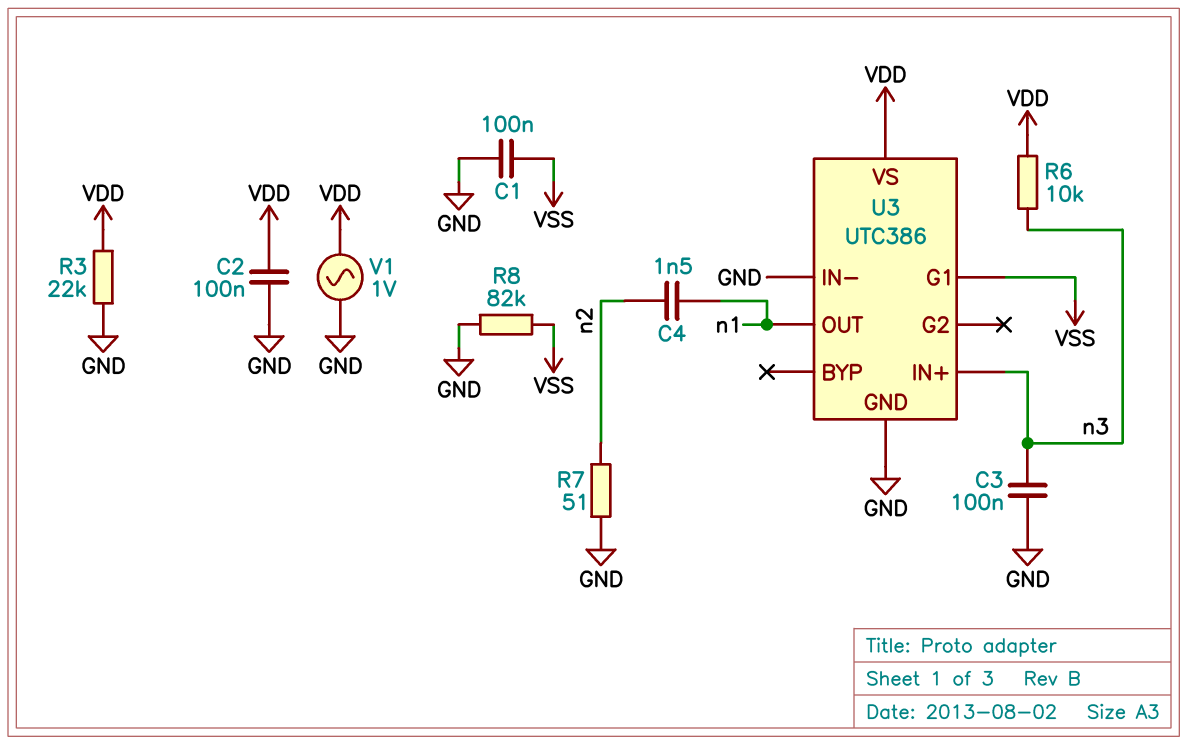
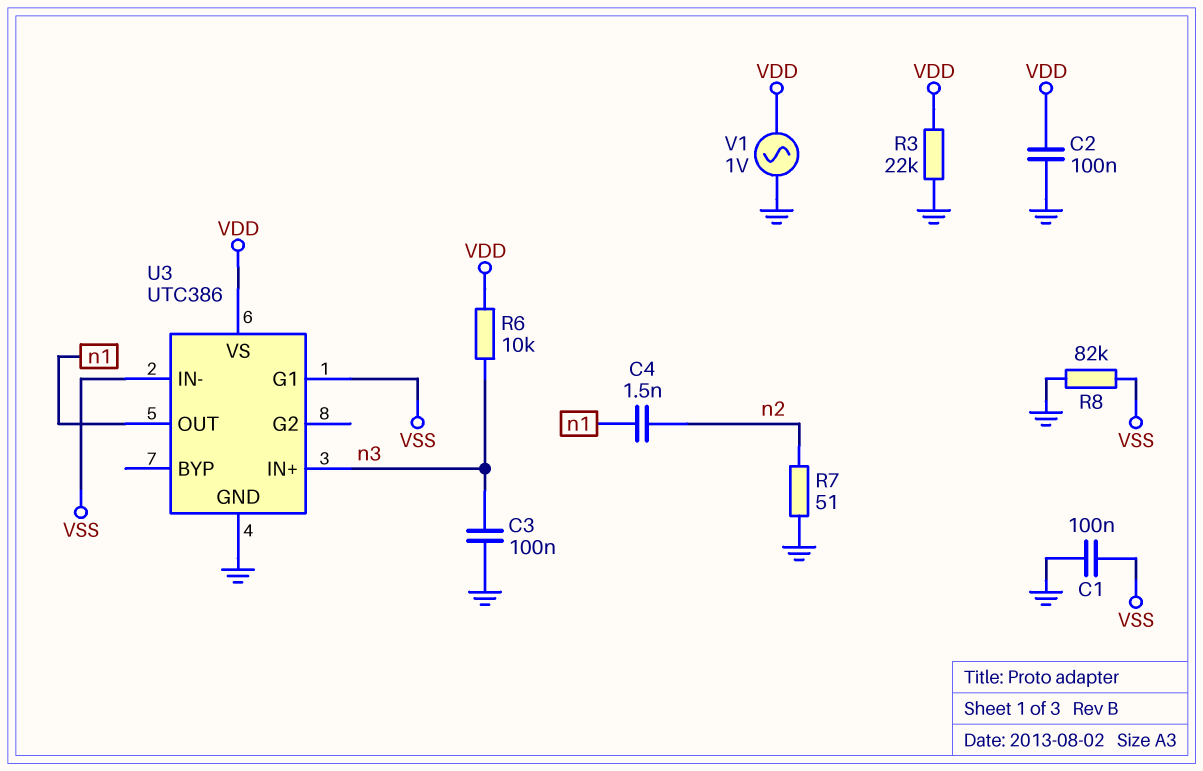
U3 pin IN-: GND -> VSS

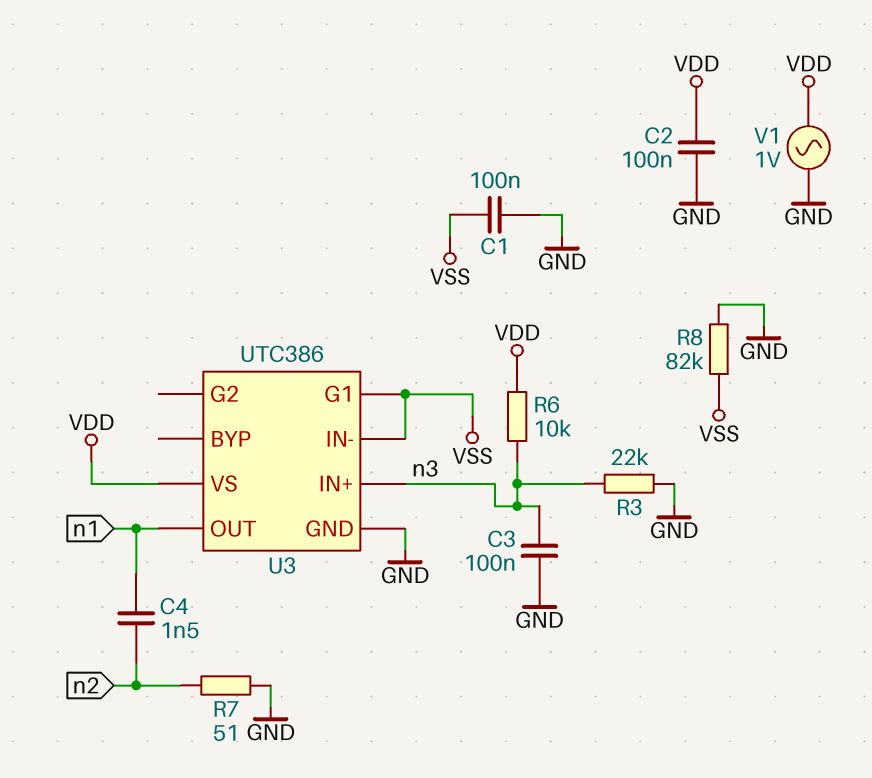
R3: 22k (GND, VDD) -> 22k (GND, n3)

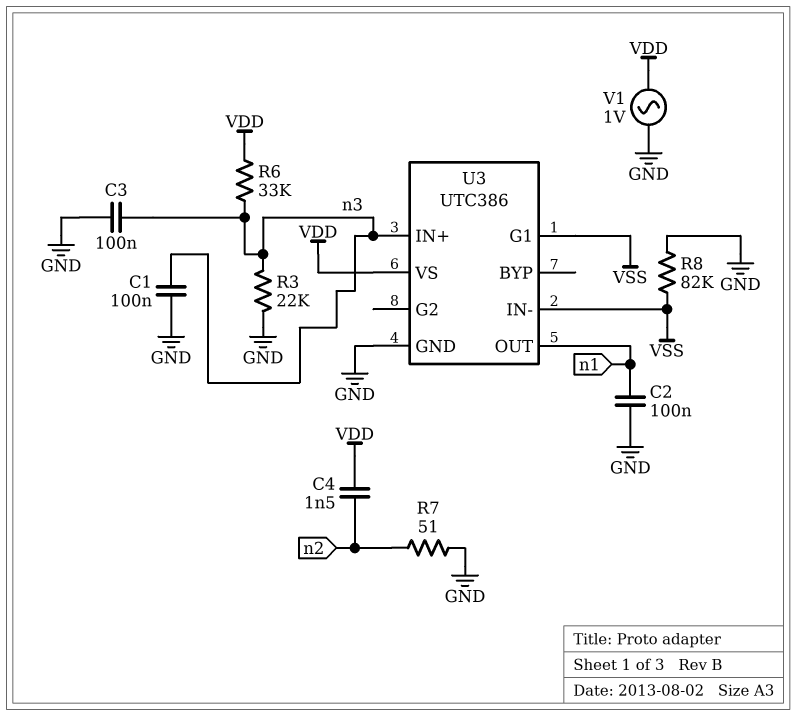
C1: 100nF (GND, VSS) -> 100nF (GND, n3)
C2: 100nF (GND, VDD) -> 100nF (GND, n1)
C4: 1.5nF (n1, n2) -> 1.5nF (VDD, n2)
R6: 10k (VDD, n3) -> 33k (VDD, n3)

